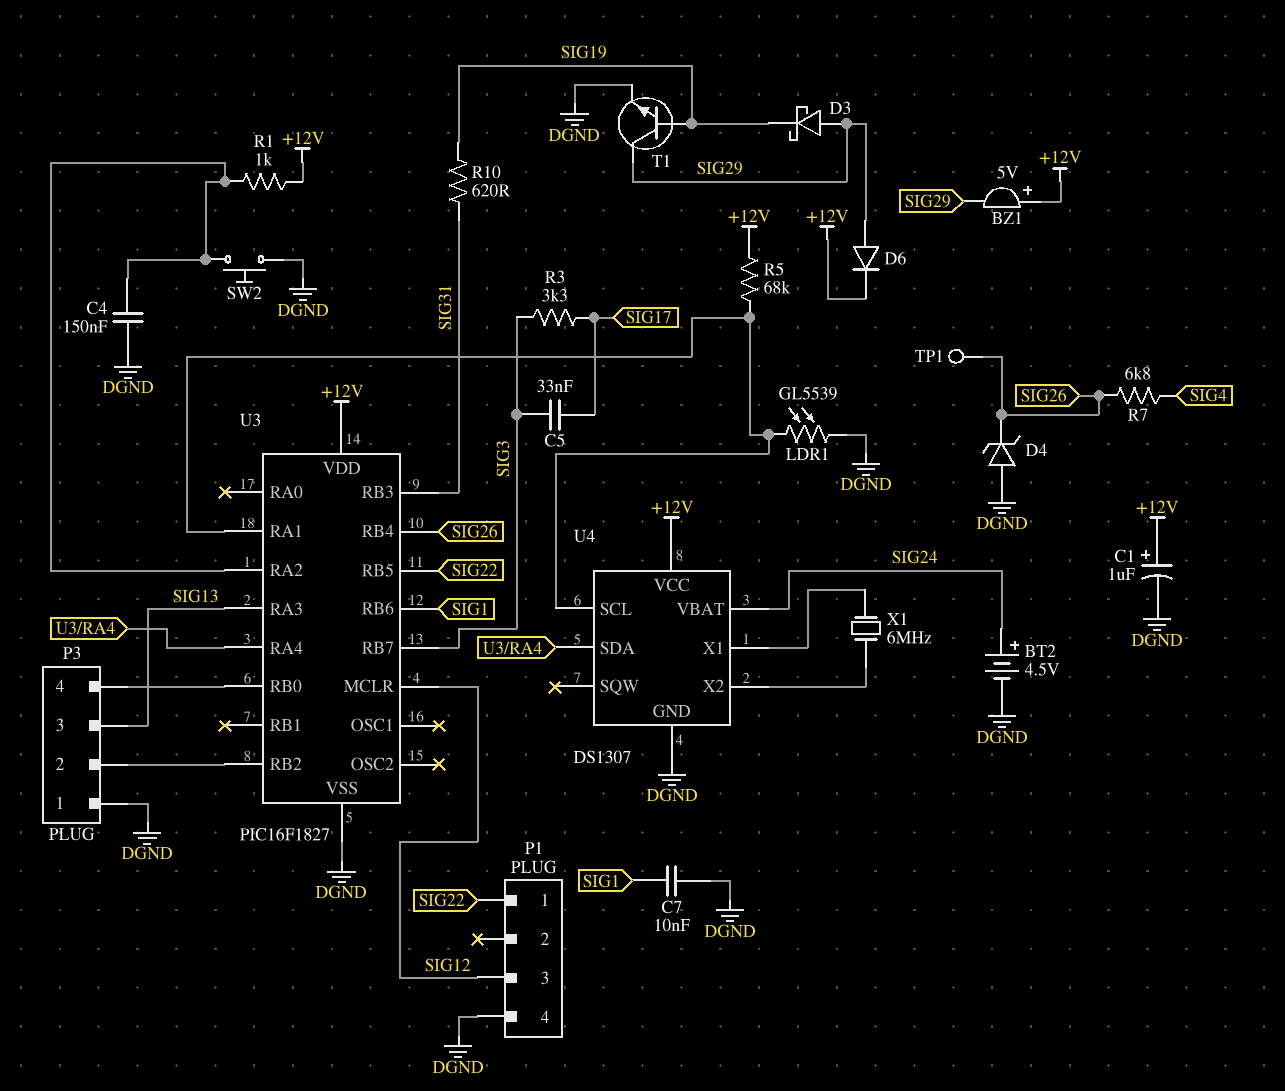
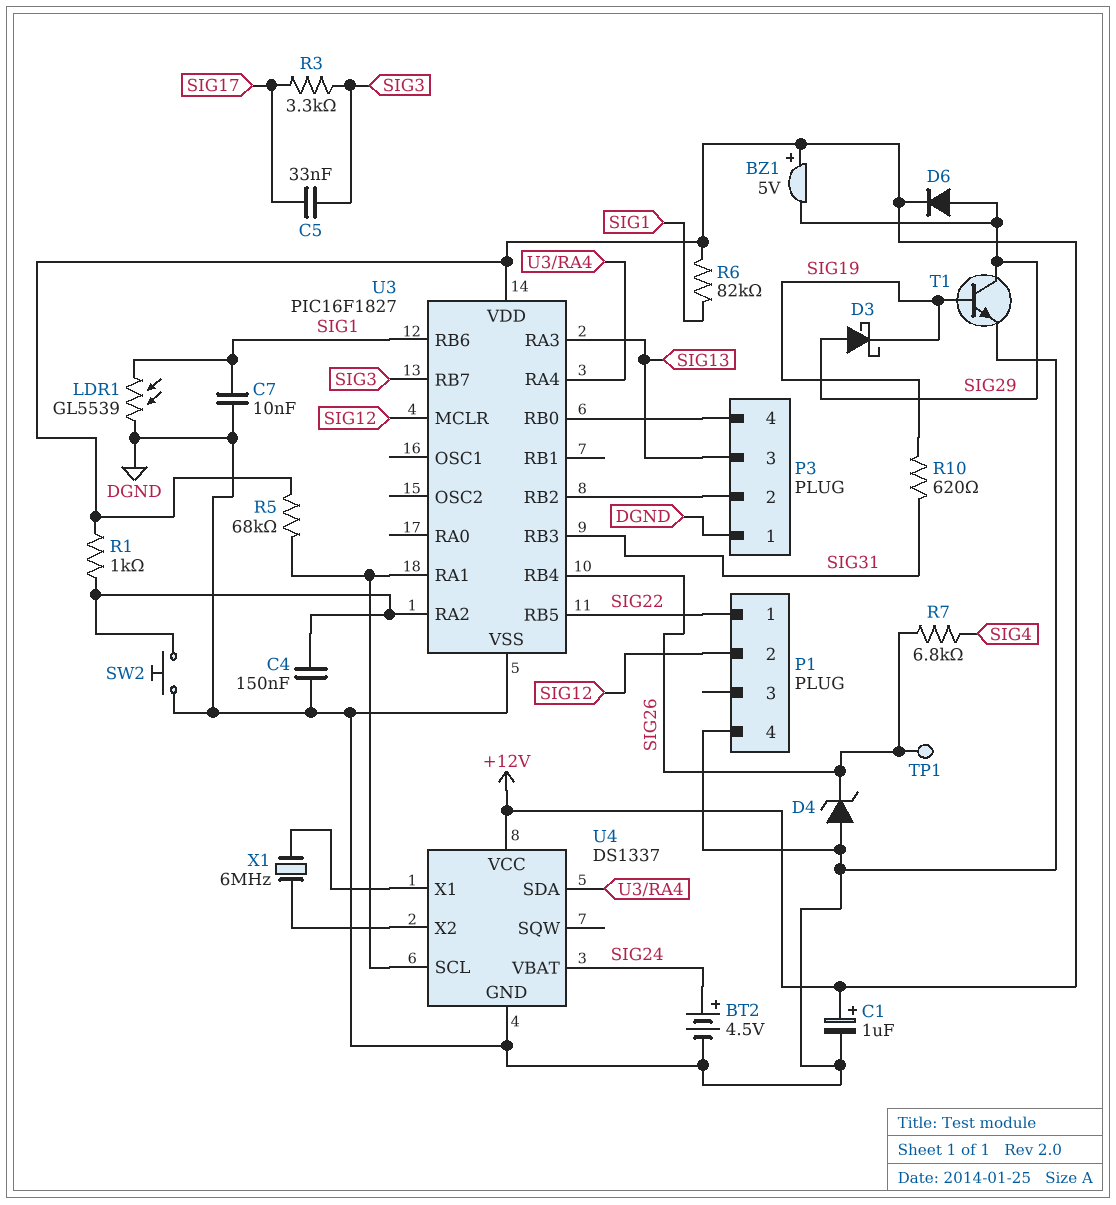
LDR1: GL5539 (DGND, U3/RA1) -> GL5539 (DGND, SIG1)
P1 pin 2: none -> SIG12
P1 pin 3: SIG12 -> none
R6: none -> 82k (+12V, SIG1)
U4: DS1307 -> DS1337

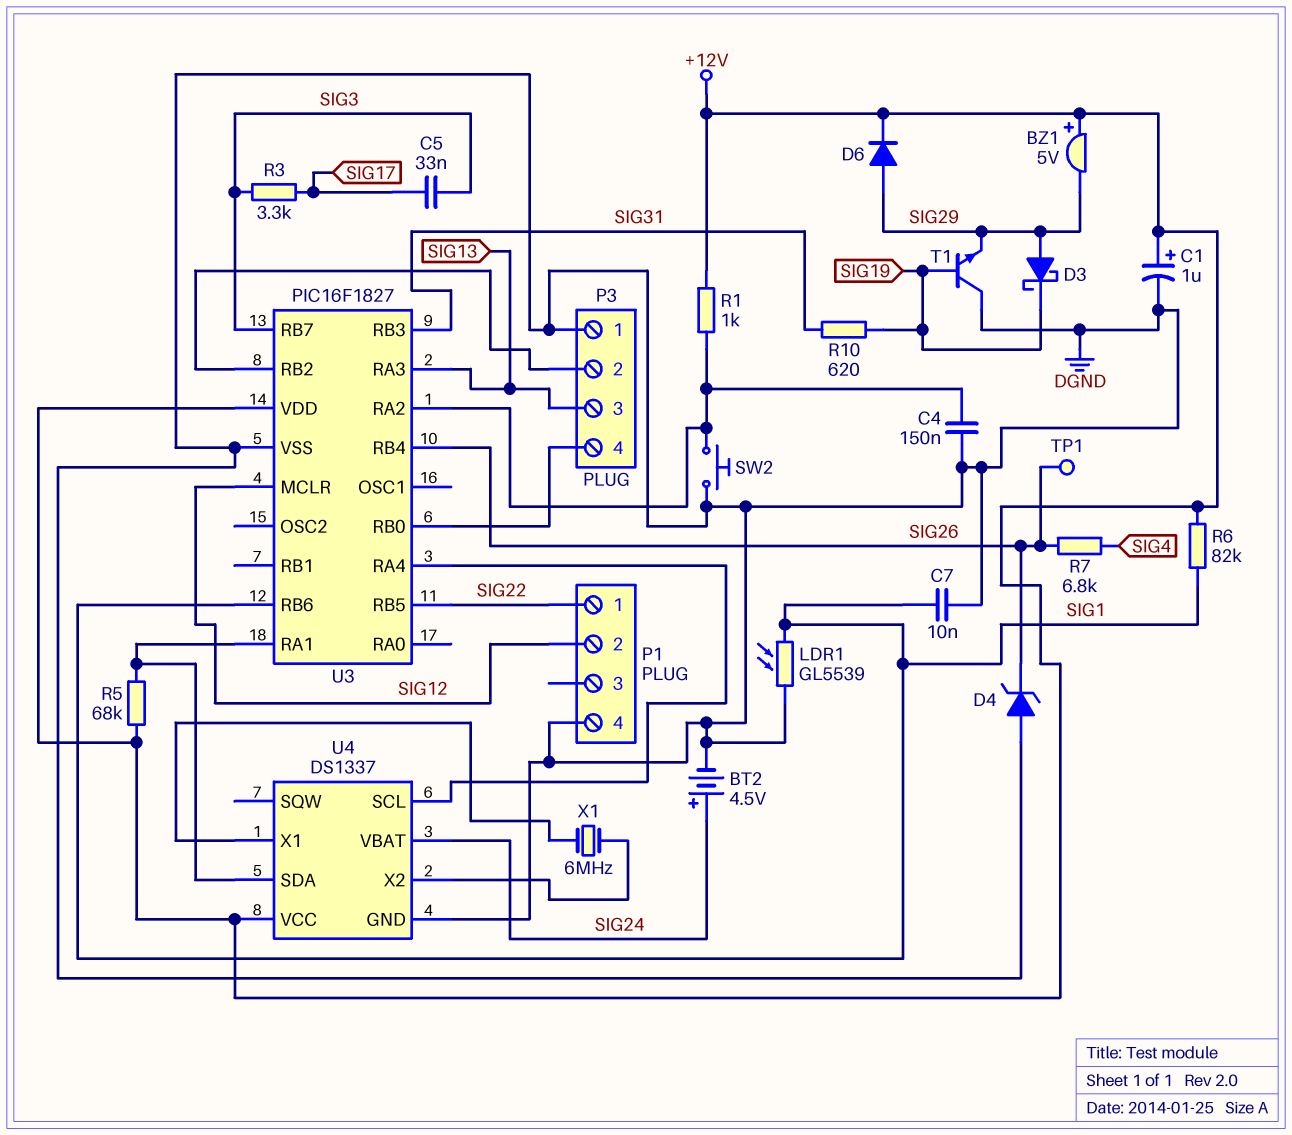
T1: NPN (B SIG19, C SIG29, E DGND) -> NPN (B SIG19, C DGND, E SIG29)
U4 pin SCL: U3/RA1 -> U3/RA4
U4 pin SDA: U3/RA4 -> U3/RA1

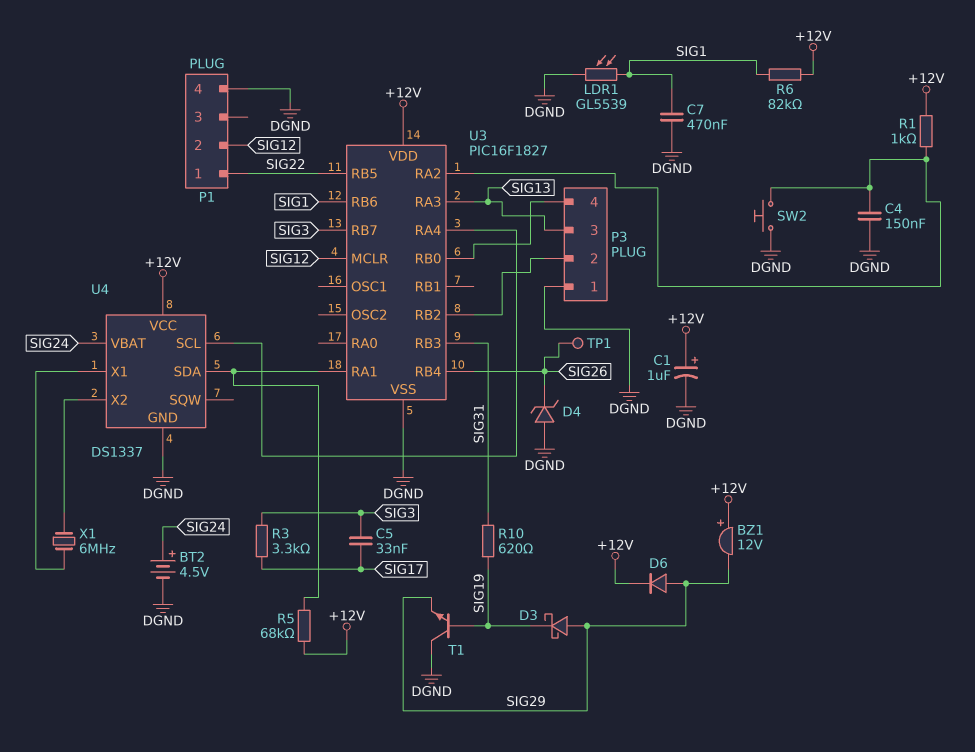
BZ1: buzzer 5V (plus +12V, minus SIG29) -> buzzer 12V (plus +12V, minus SIG29)
C7: 10nF (DGND, SIG1) -> 470nF (DGND, SIG1)
R7: 6.8k (SIG4, SIG26) -> none

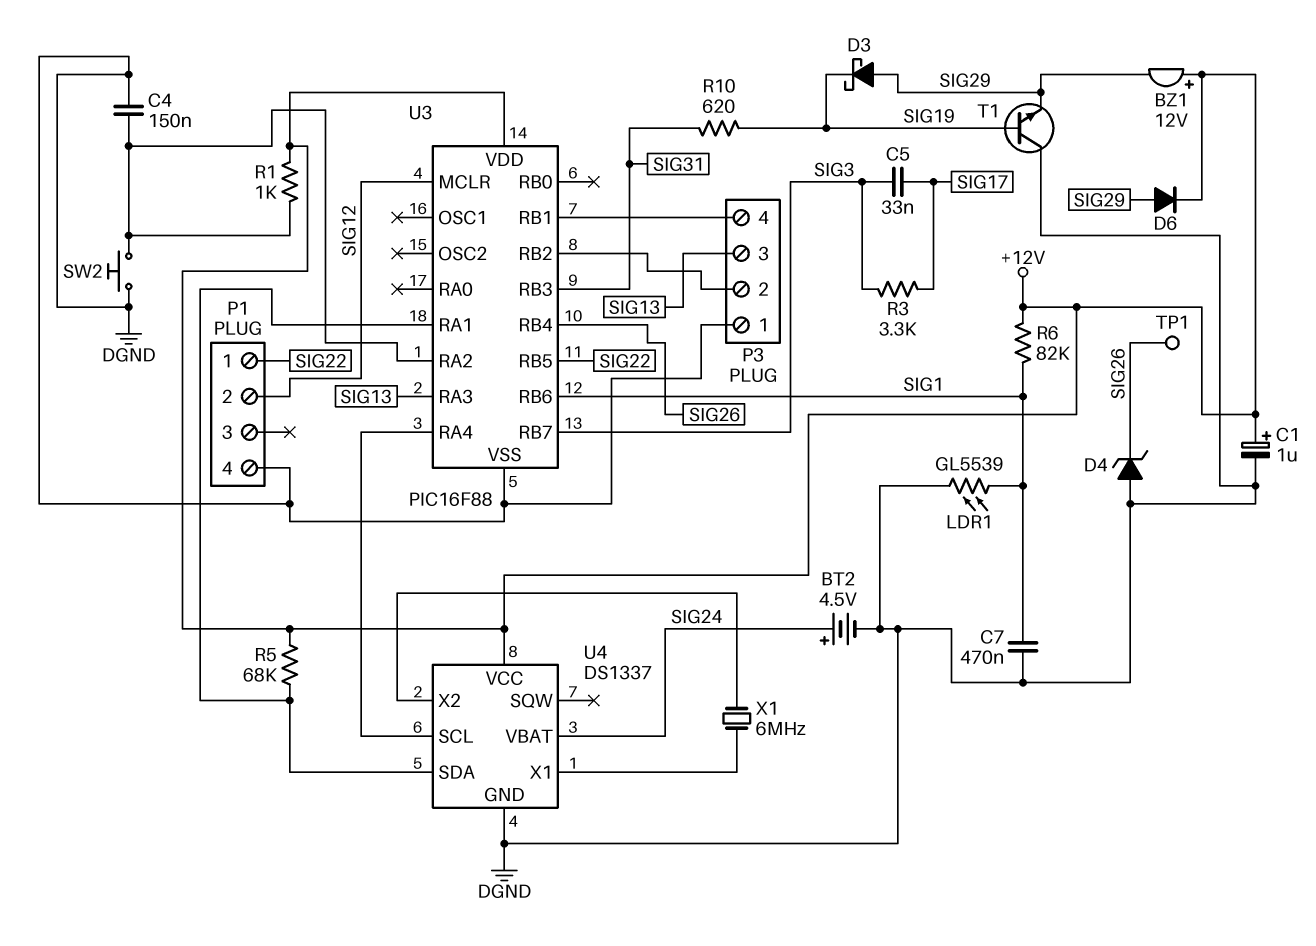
U3: PIC16F1827 -> PIC16F88
U3 pin RB0: P3/4 -> none
U3 pin RB1: none -> P3/4

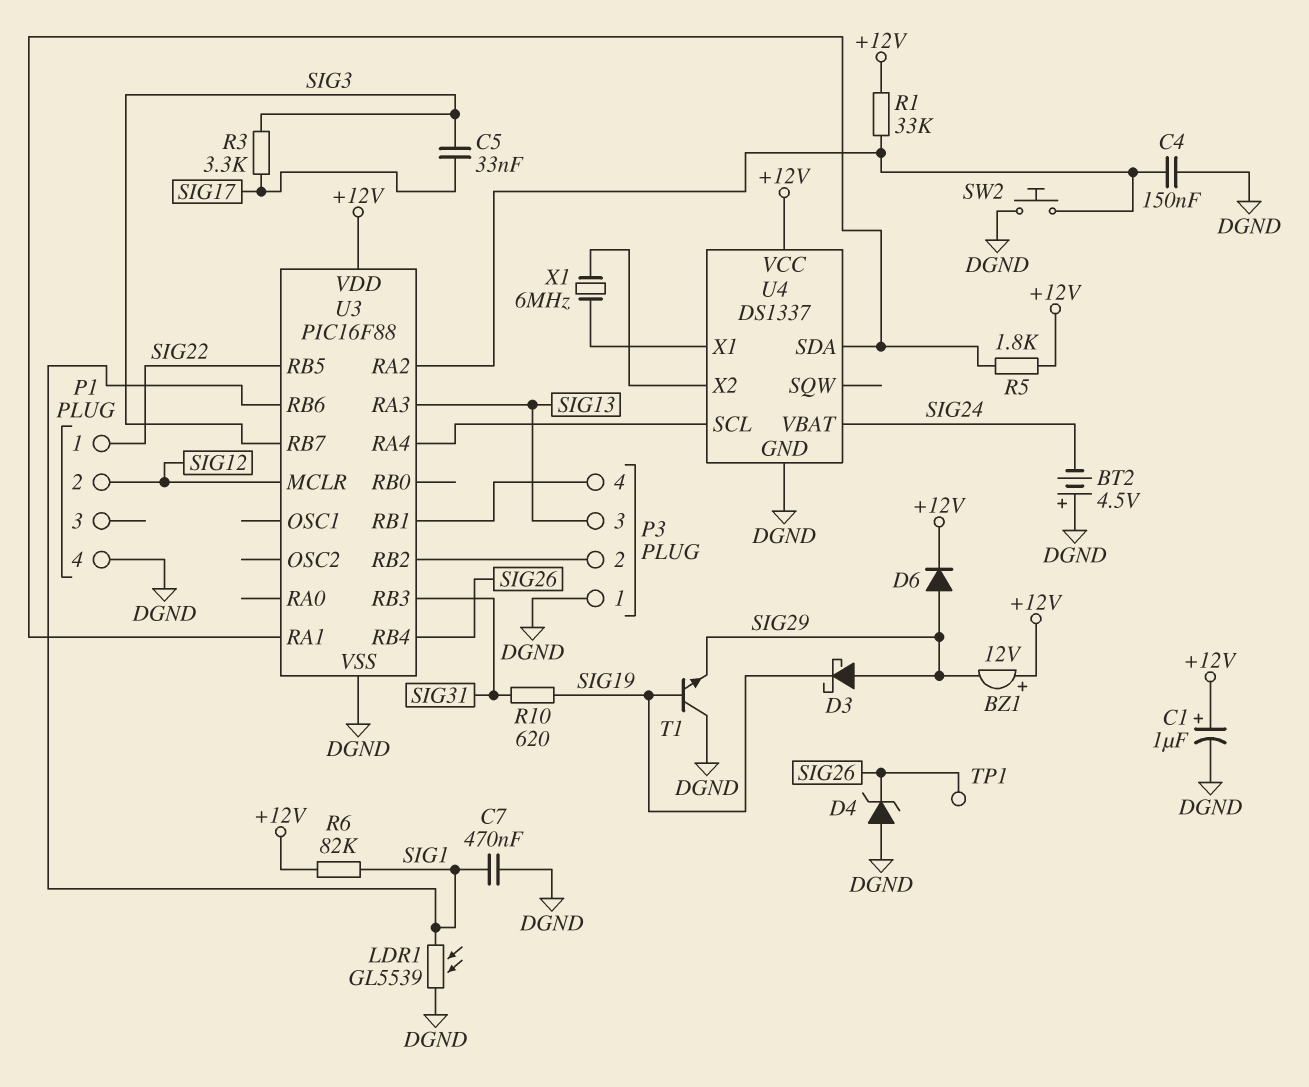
BT2: 4.5V (plus SIG24, minus DGND) -> 4.5V (plus DGND, minus SIG24)
R1: 1k (+12V, U3/RA2) -> 33k (+12V, U3/RA2)
R5: 68k (+12V, U3/RA1) -> 1.8k (+12V, U3/RA1)

